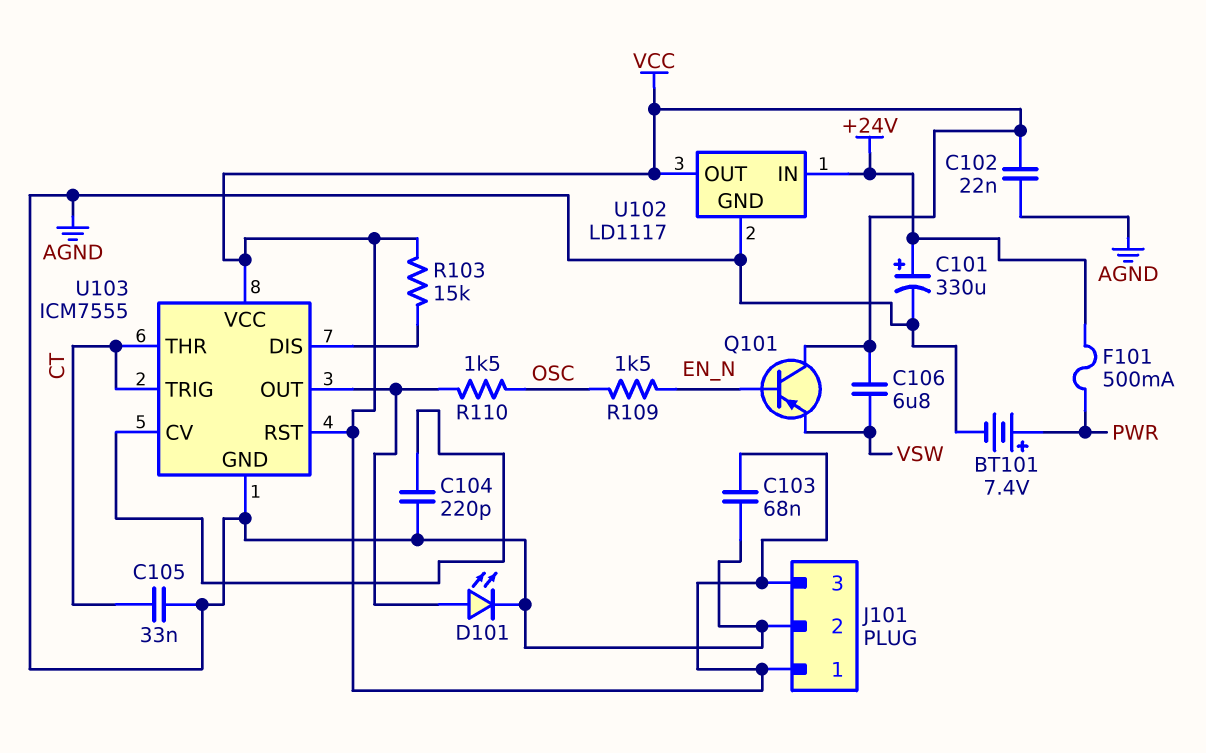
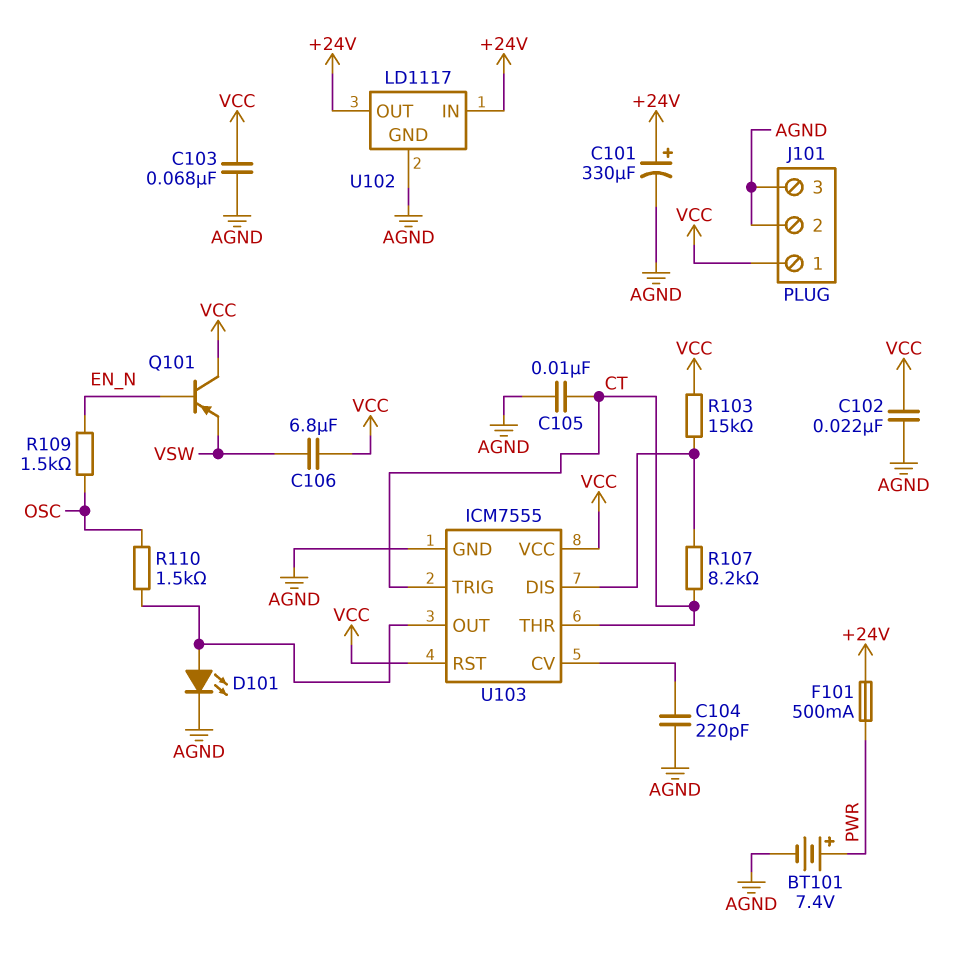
C105: 33nF (AGND, CT) -> 10nF (AGND, CT)
J101 pin 3: VCC -> AGND
R107: none -> 8.2k (CT, U103/DIS)
U102 pin OUT: VCC -> +24V

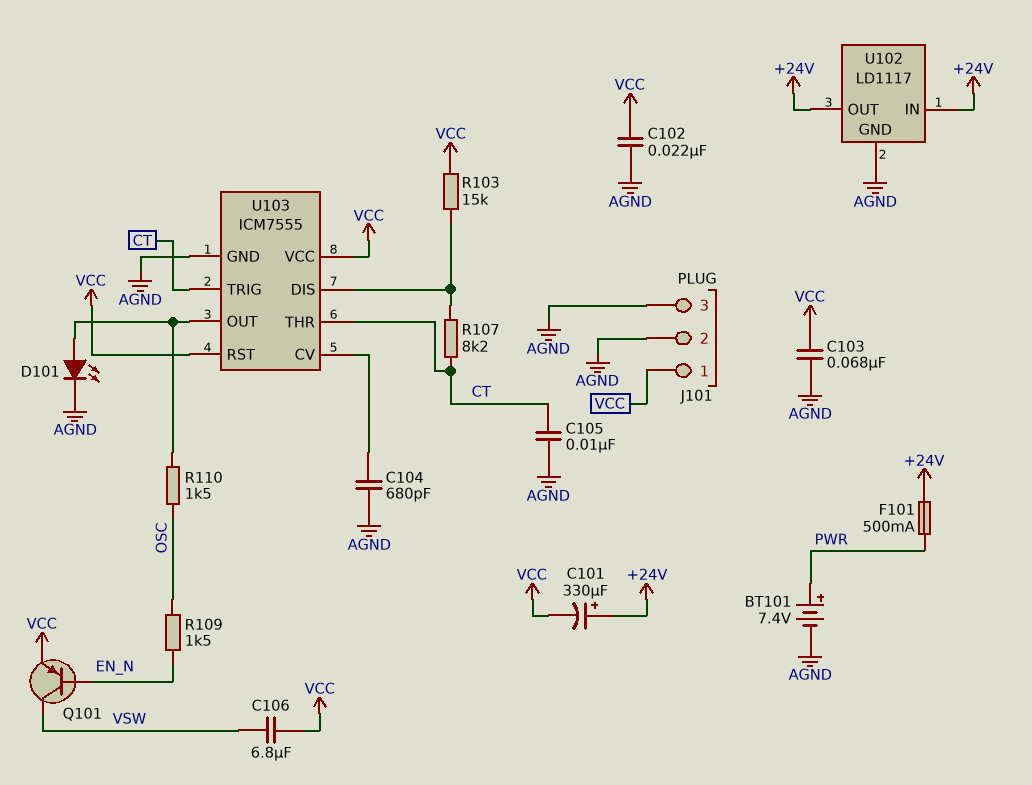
C101: 330uF (plus +24V, minus AGND) -> 330uF (plus +24V, minus VCC)
C104: 220pF (AGND, U103/CV) -> 680pF (AGND, U103/CV)
Q101: PNP (B EN_N, C VCC, E VSW) -> PNP (B EN_N, C VSW, E VCC)

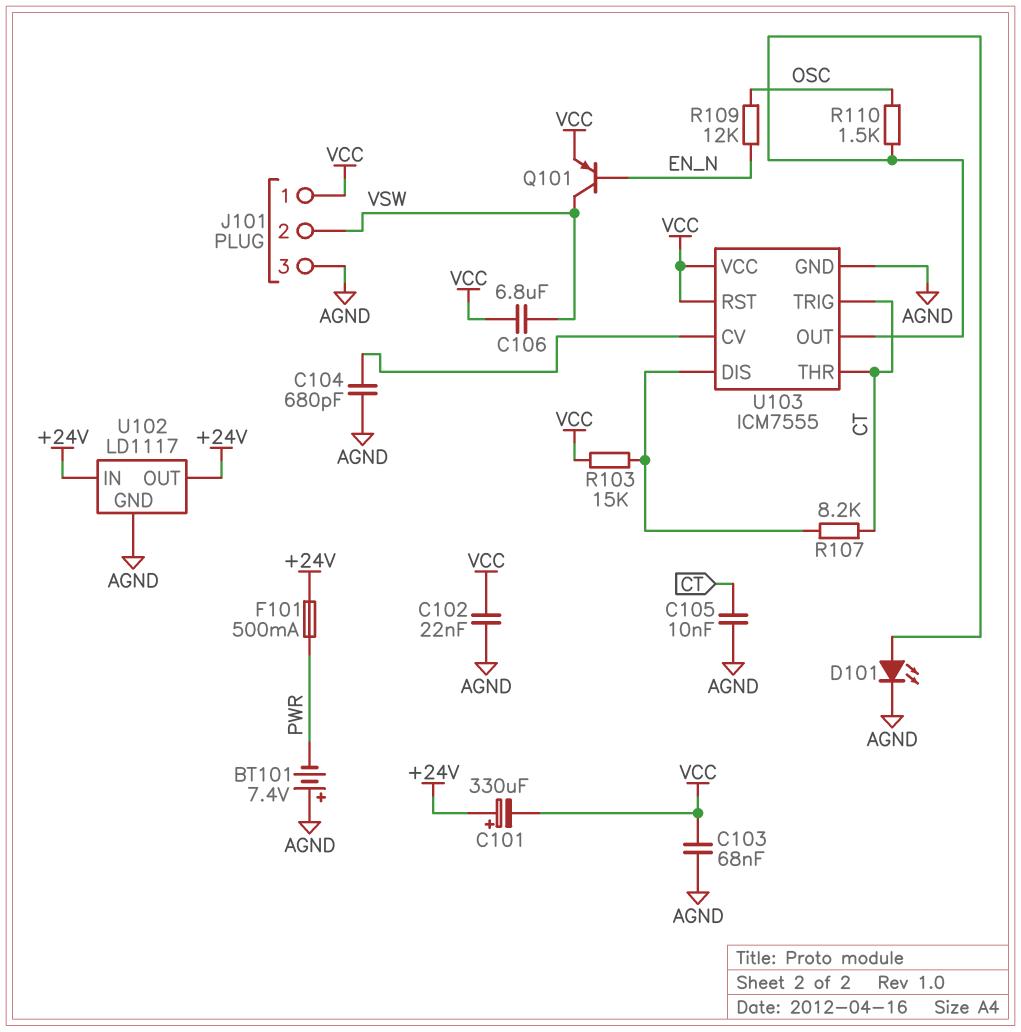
BT101: 7.4V (plus PWR, minus AGND) -> 7.4V (plus AGND, minus PWR)
J101 pin 2: AGND -> VSW
R109: 1.5k (EN_N, OSC) -> 12k (EN_N, OSC)

